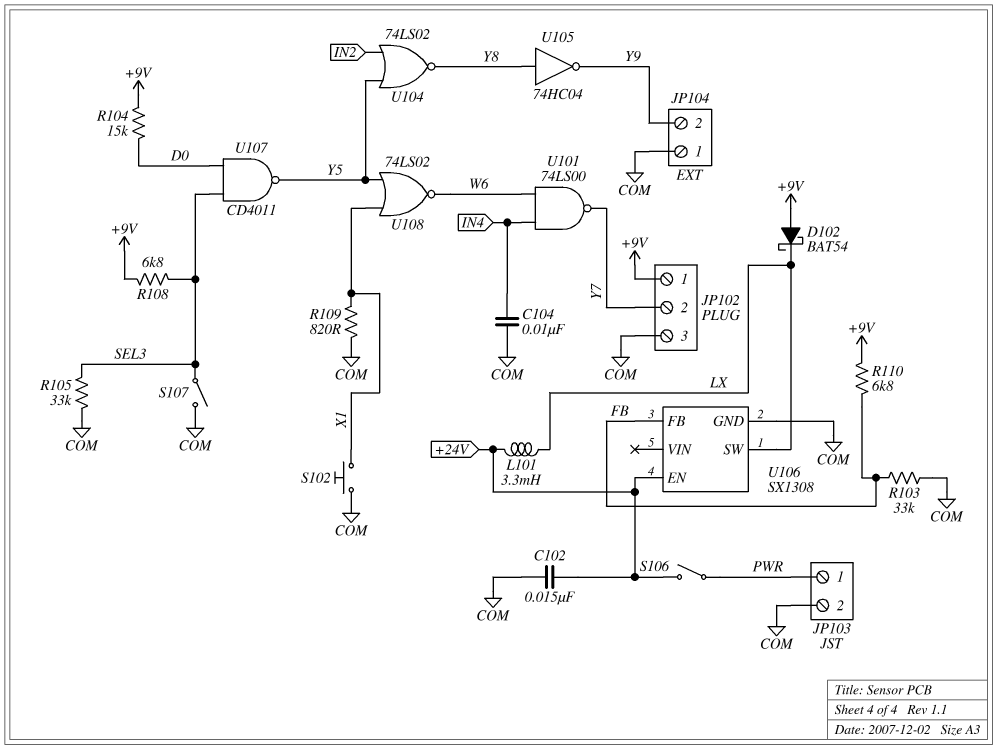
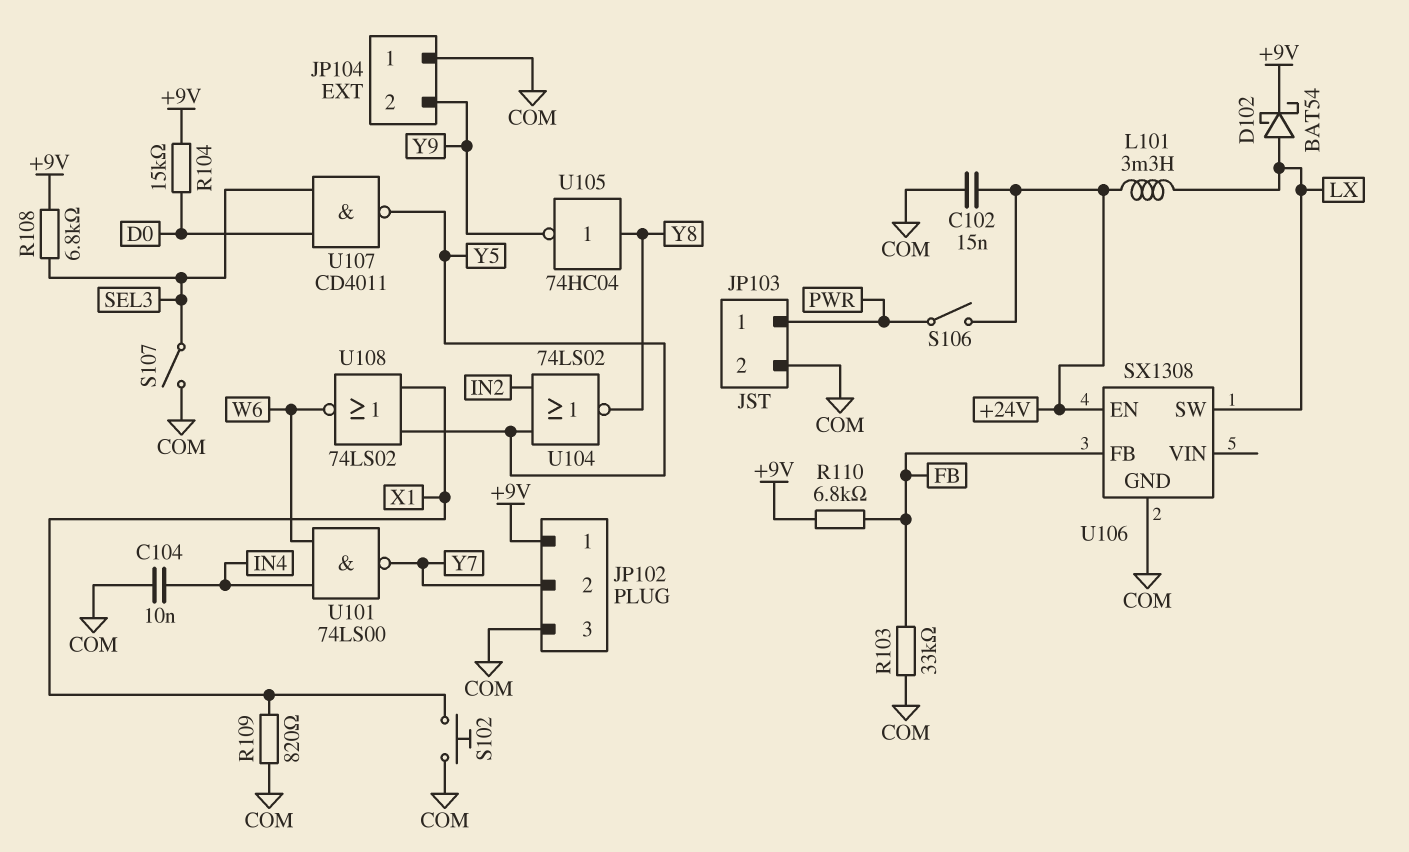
D102: schottky BAT54 (A +9V, K LX) -> schottky BAT54 (A LX, K +9V)
R105: 33k (COM, SEL3) -> none

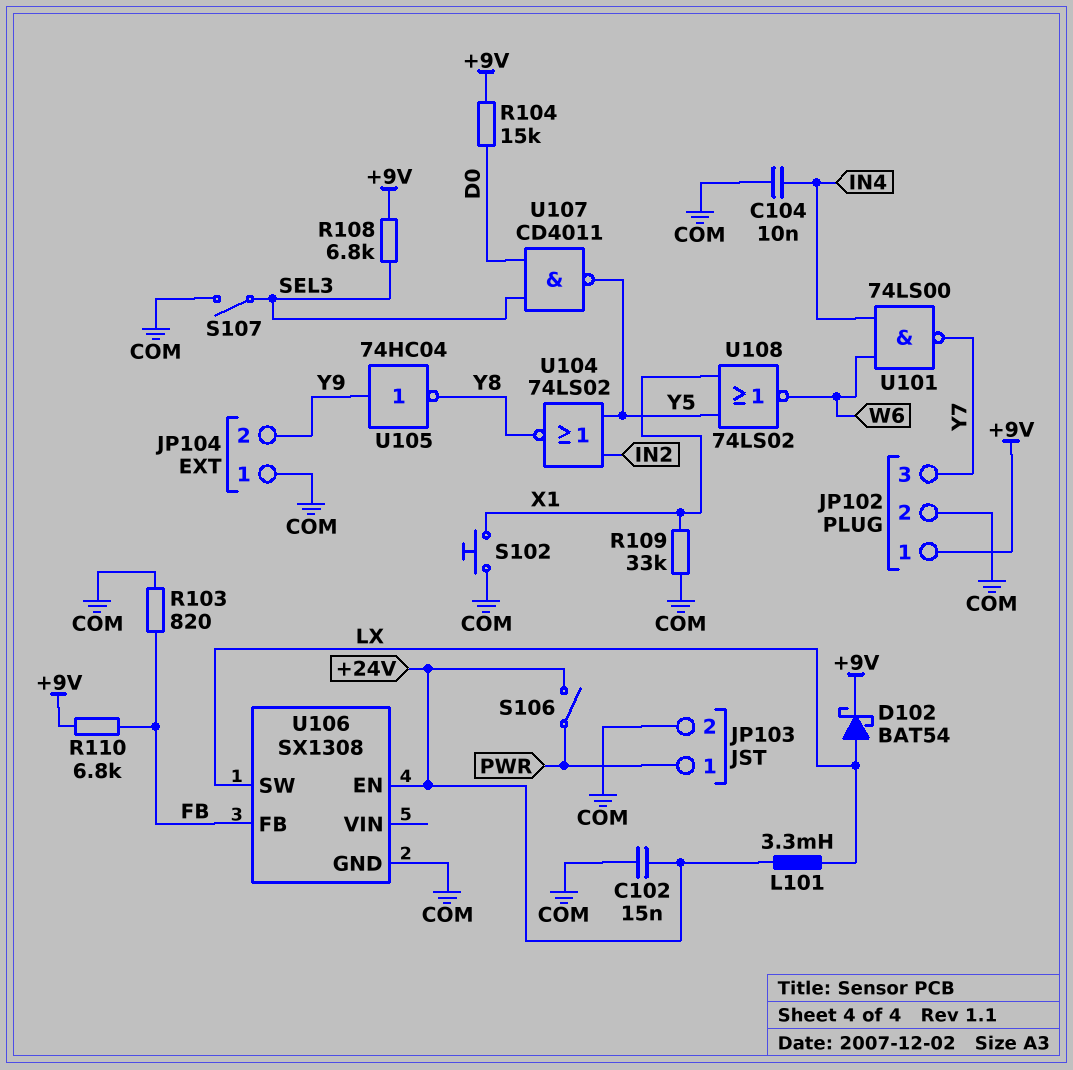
JP102 pin 2: Y7 -> COM
JP102 pin 3: COM -> Y7
R103: 33k (COM, FB) -> 820 (COM, FB)
R109: 820 (COM, X1) -> 33k (COM, X1)
U105: NOT 74HC04 (in Y8, out Y9) -> NOT 74HC04 (in Y9, out Y8)

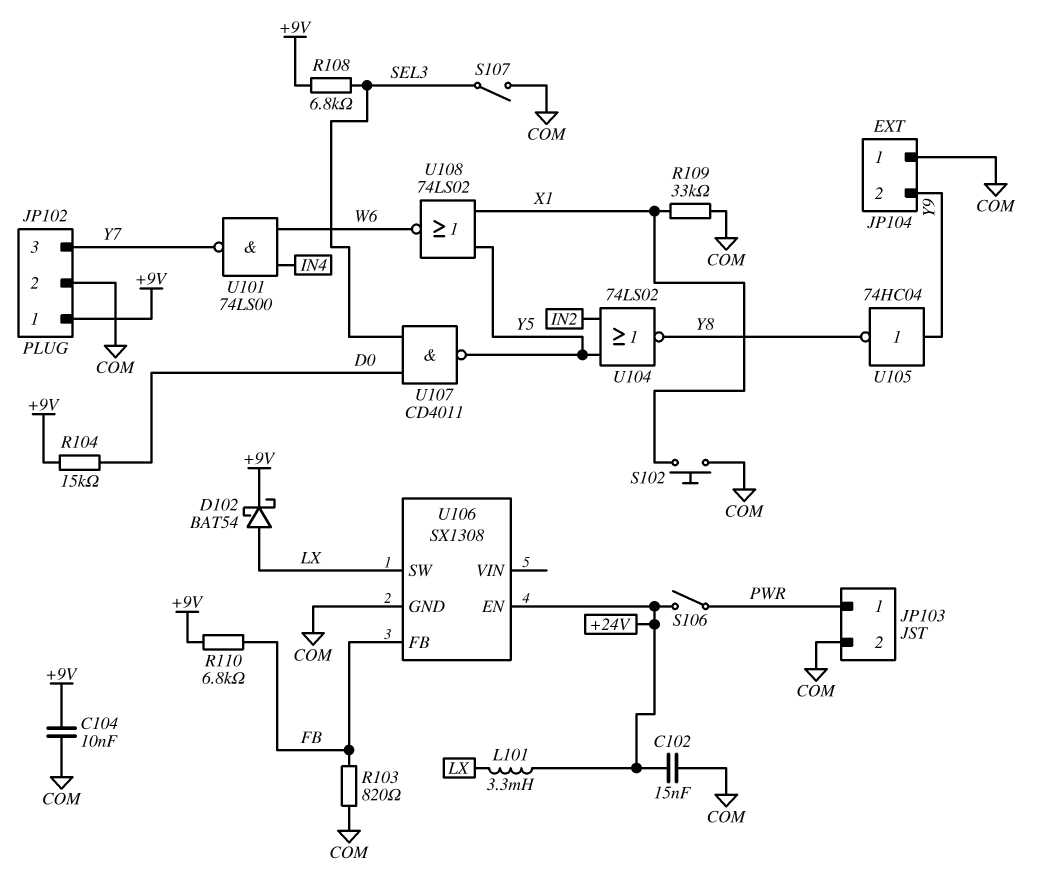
C104: 10nF (COM, IN4) -> 10nF (+9V, COM)

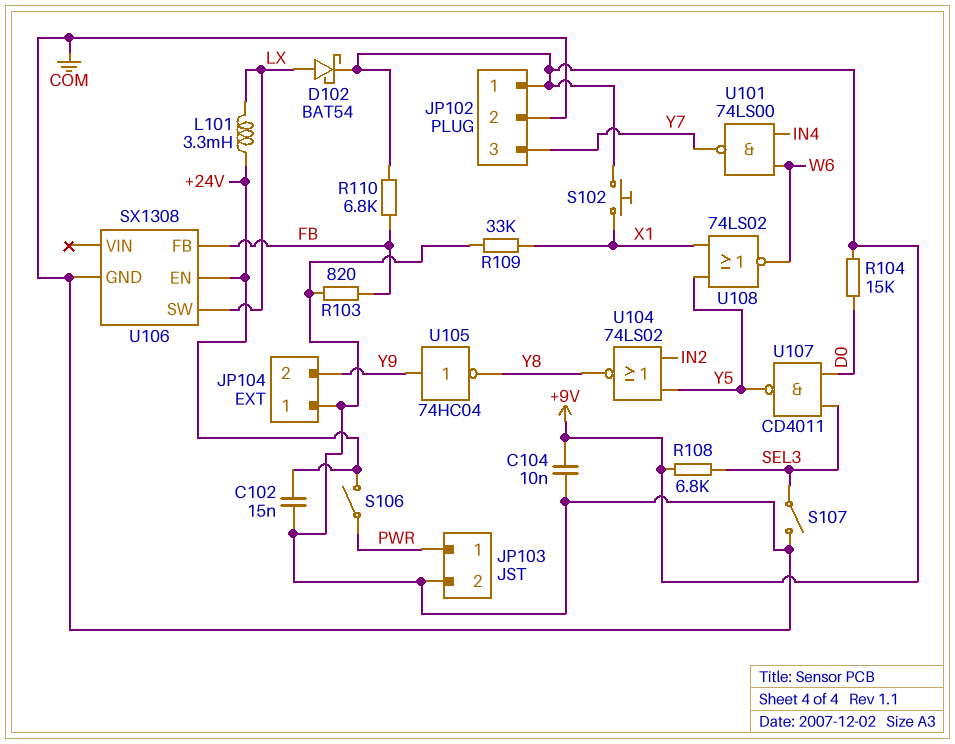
S102: button (COM, X1) -> button (+9V, X1)

